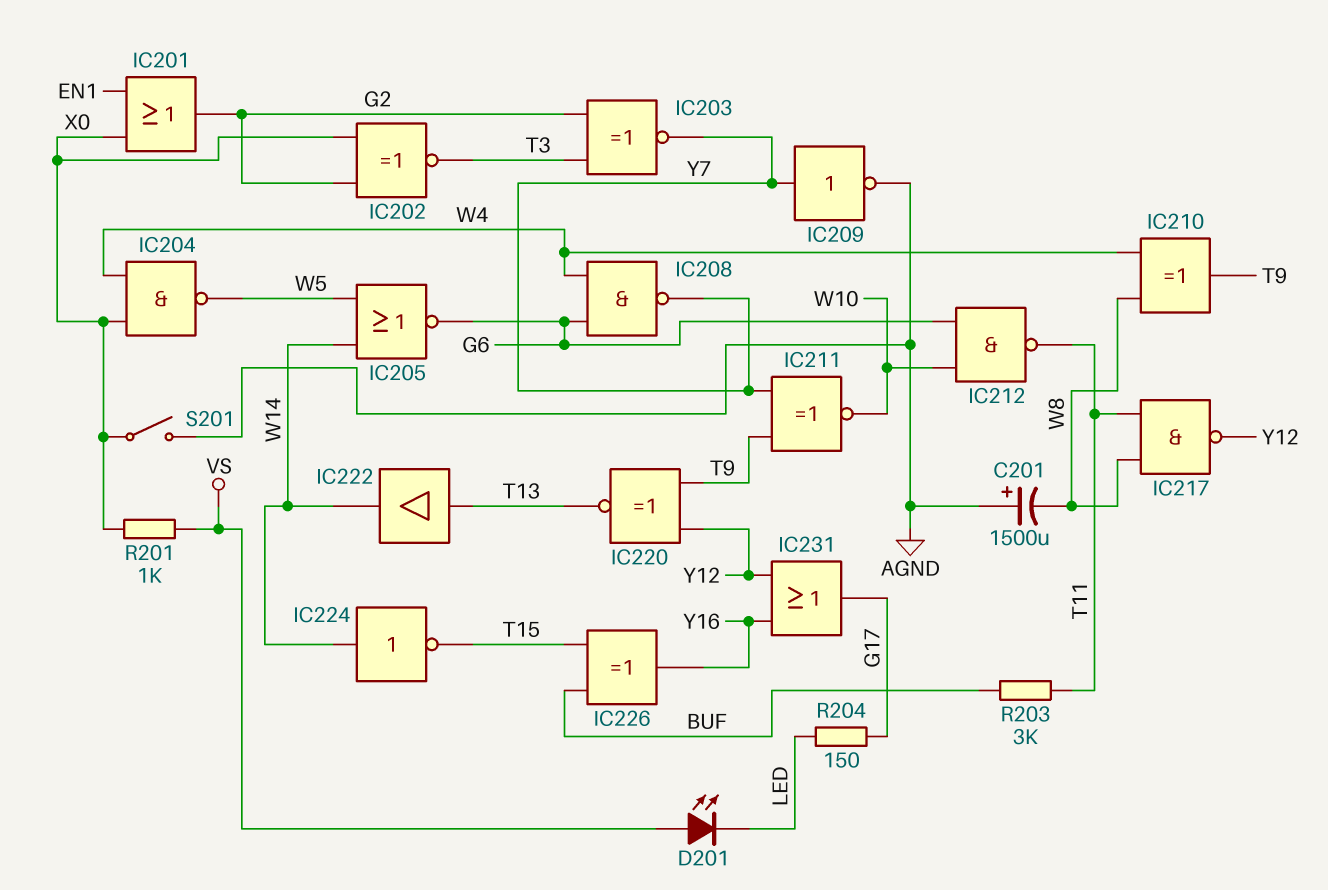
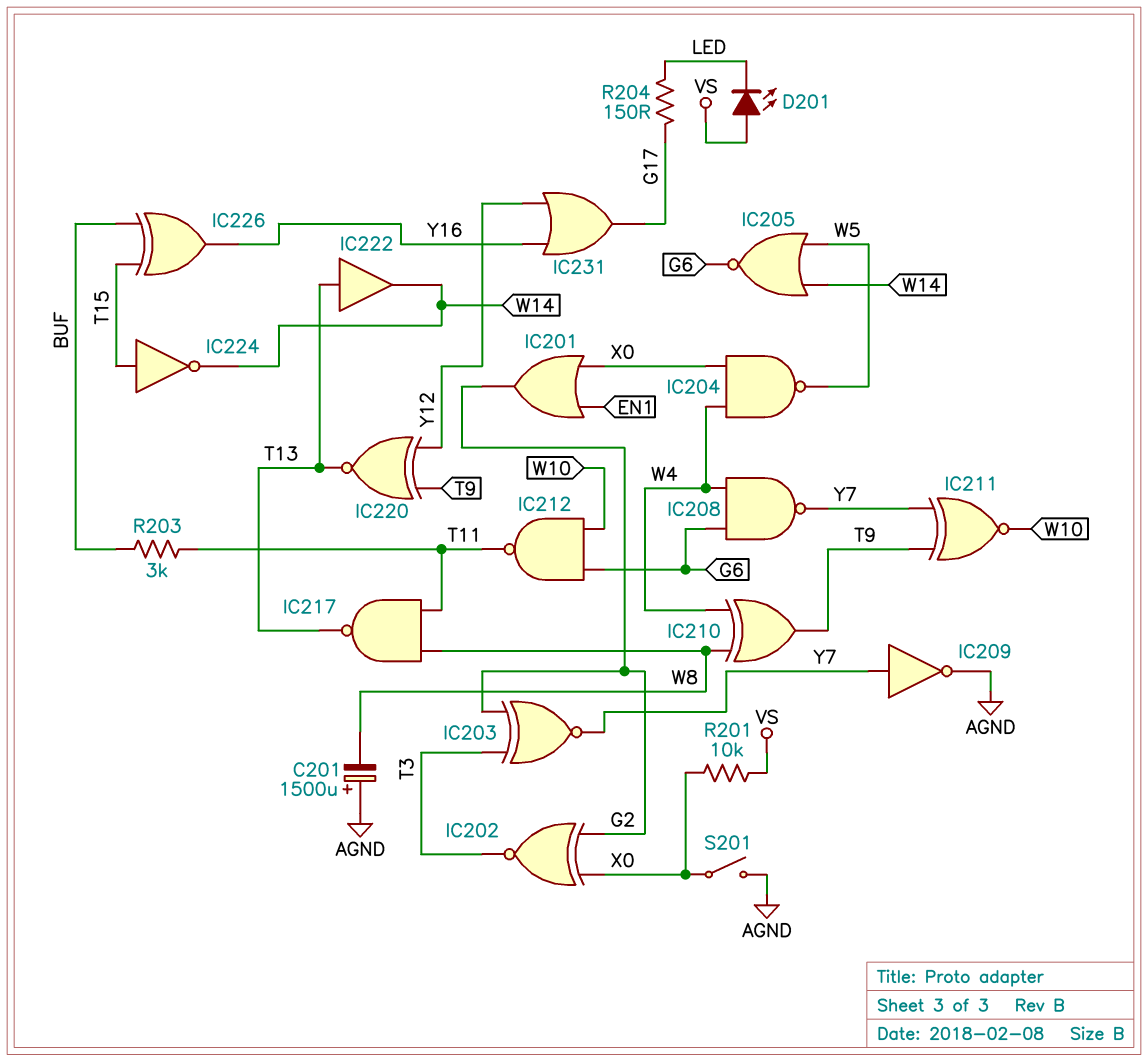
IC217: NAND (in T11, in W8, out Y12) -> NAND (in T11, in W8, out T13)
IC224: NOT (in W14, out T15) -> NOT (in T15, out W14)
R201: 1k (VS, X0) -> 10k (VS, X0)

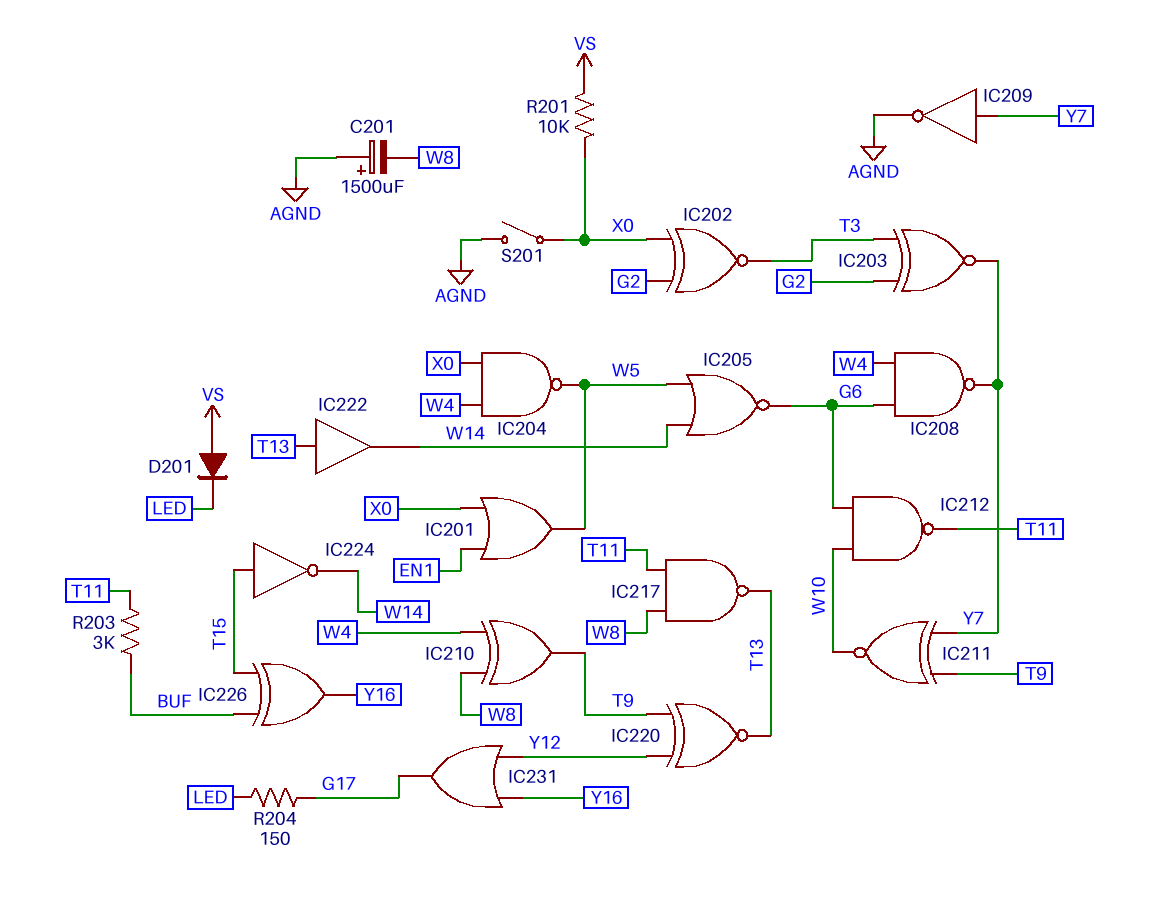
D201: LED (A VS, K LED) -> diode (A VS, K LED)
IC201: OR (in EN1, in X0, out G2) -> OR (in EN1, in X0, out W5)

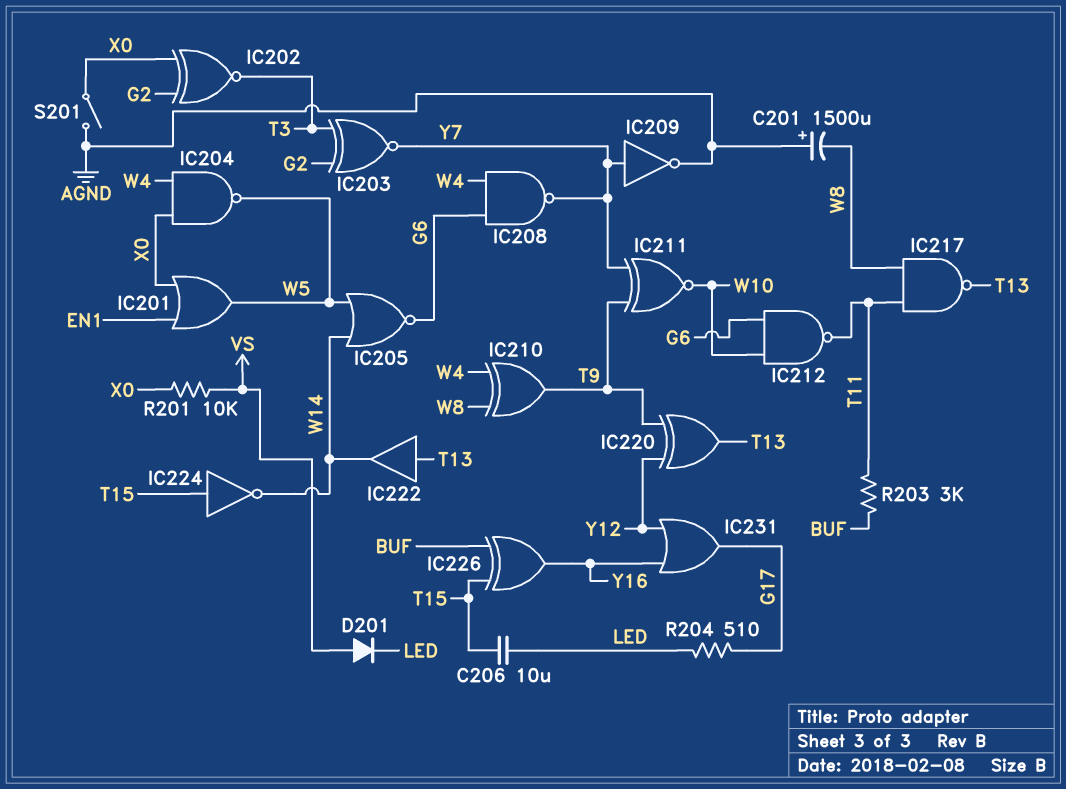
C206: none -> 10uF (LED, T15)
IC220: XNOR (in T9, in Y12, out T13) -> XOR (in T9, in Y12, out T13)
R204: 150 (G17, LED) -> 510 (G17, LED)

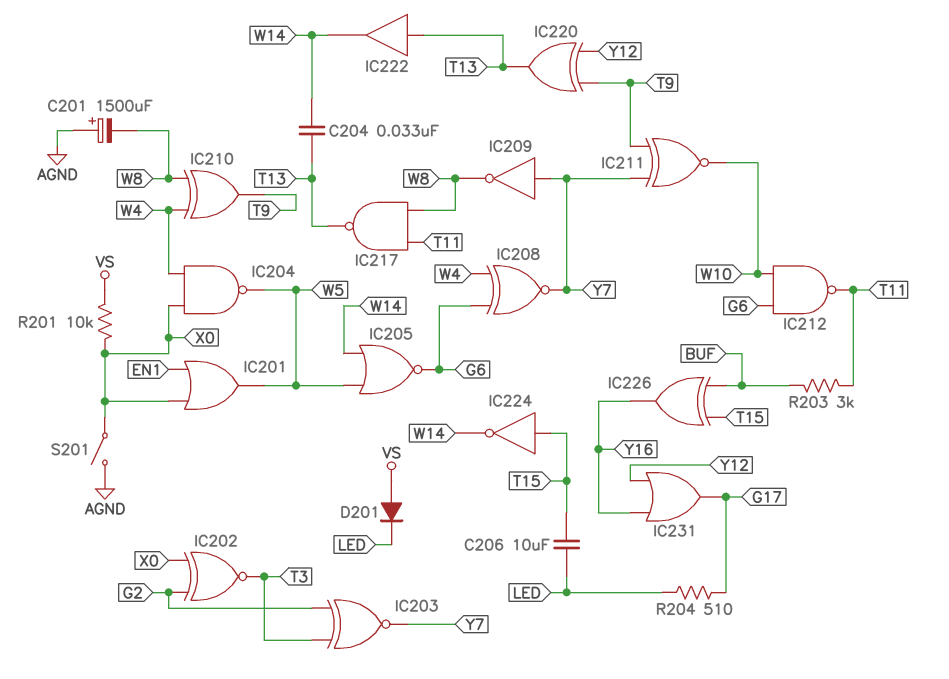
C204: none -> 33nF (T13, W14)
IC208: NAND (in G6, in W4, out Y7) -> XNOR (in G6, in W4, out Y7)
IC209: NOT (in Y7, out AGND) -> NOT (in Y7, out W8)

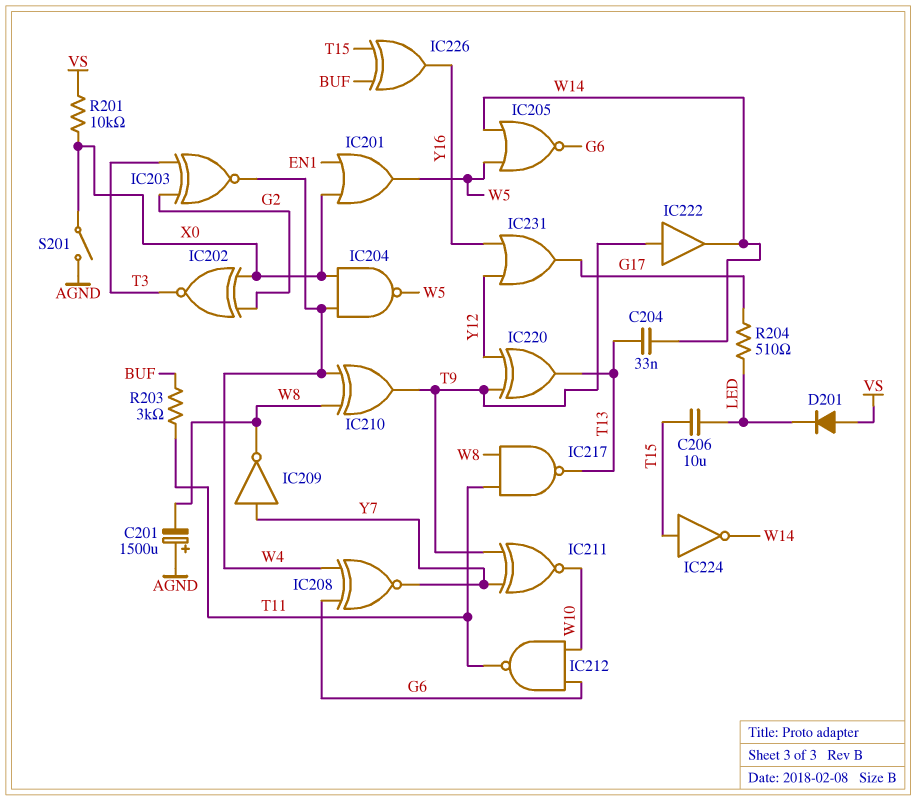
IC203: XNOR (in G2, in T3, out Y7) -> XNOR (in G2, in T3, out W4)
IC222: buffer (in T13, out W14) -> buffer (in T9, out W14)

